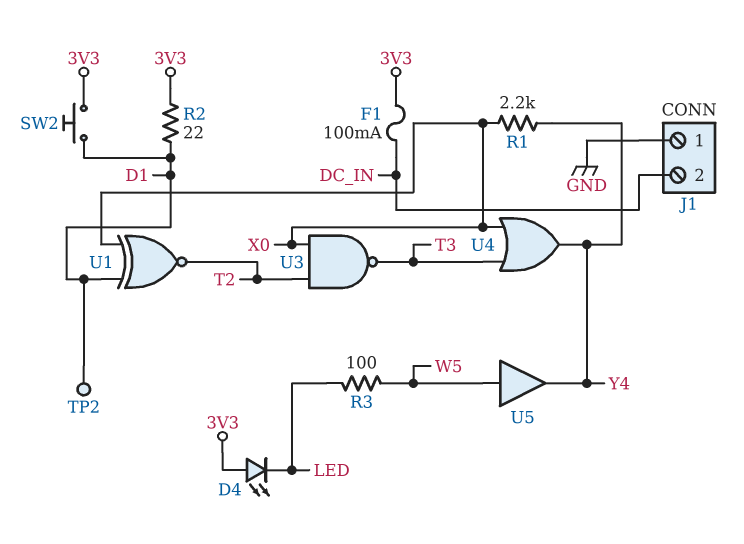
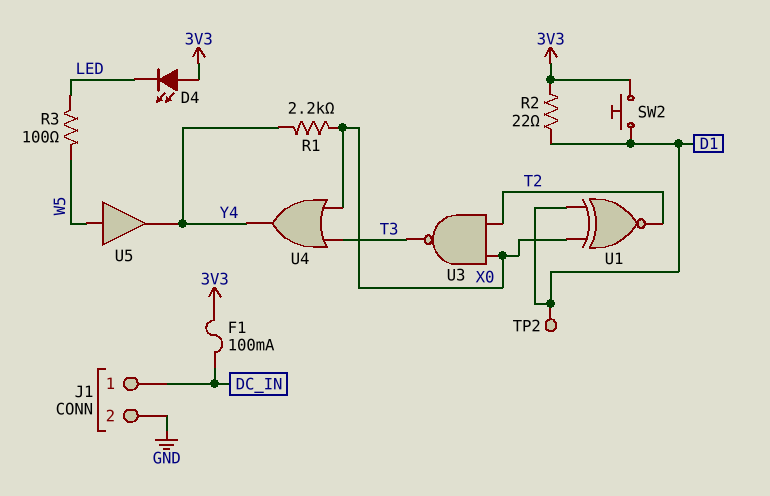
J1 pin 1: GND -> DC_IN
J1 pin 2: DC_IN -> GND

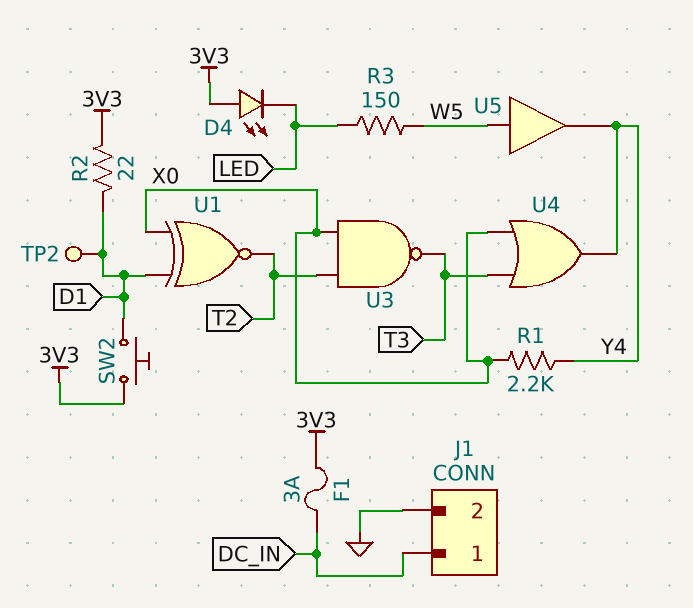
F1: 100mA (3V3, DC_IN) -> 3A (3V3, DC_IN)
R3: 100 (LED, W5) -> 150 (LED, W5)

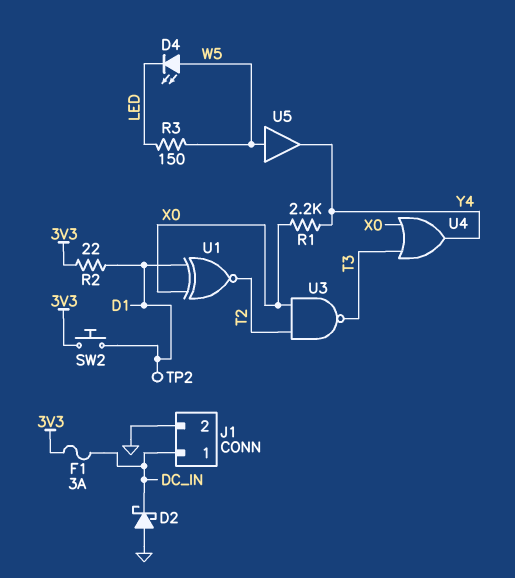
D2: none -> schottky (A GND, K DC_IN)
D4: LED (A 3V3, K LED) -> LED (A W5, K LED)

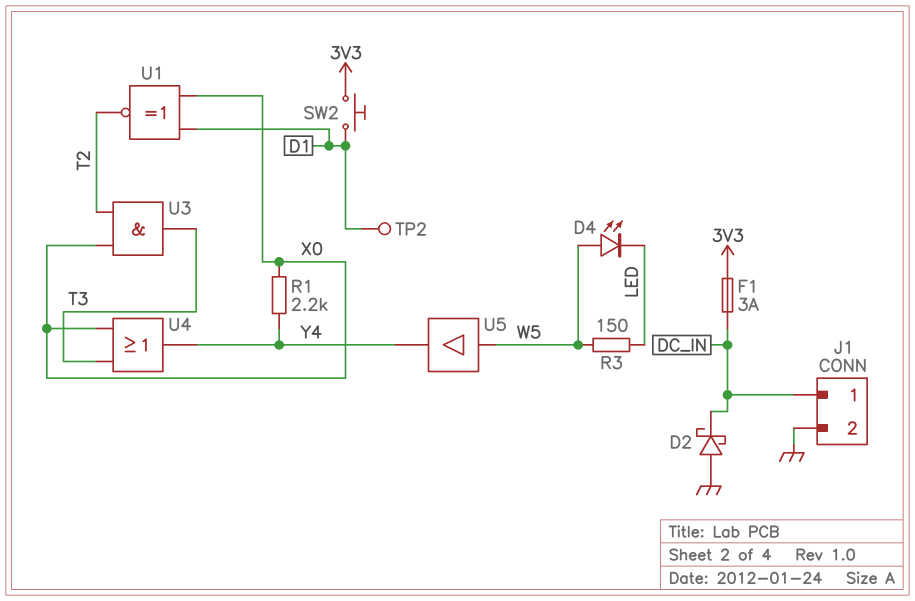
R2: 22 (3V3, D1) -> none
U3: NAND (in T2, in X0, out T3) -> AND (in T2, in X0, out T3)

